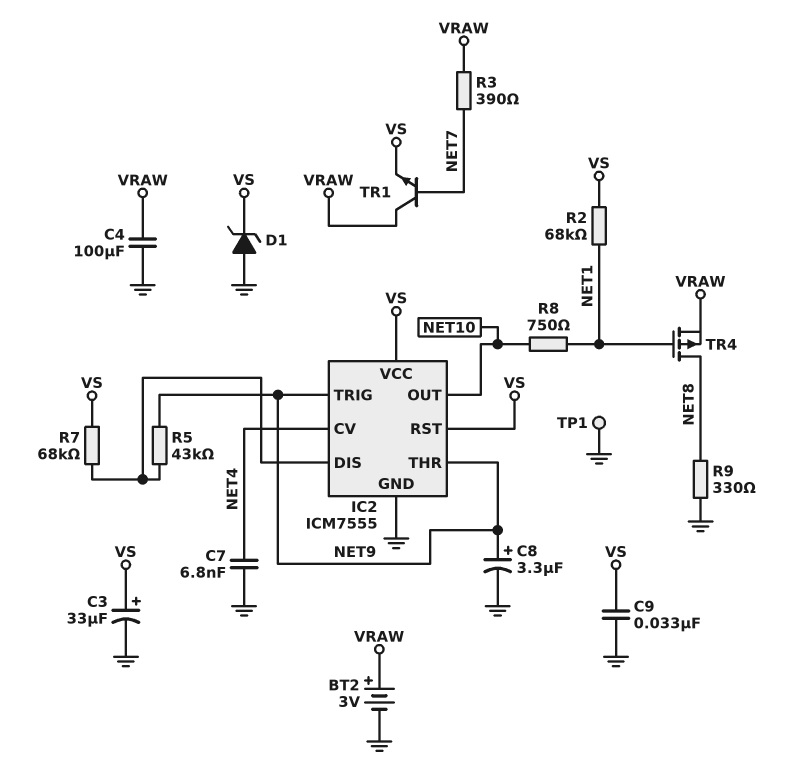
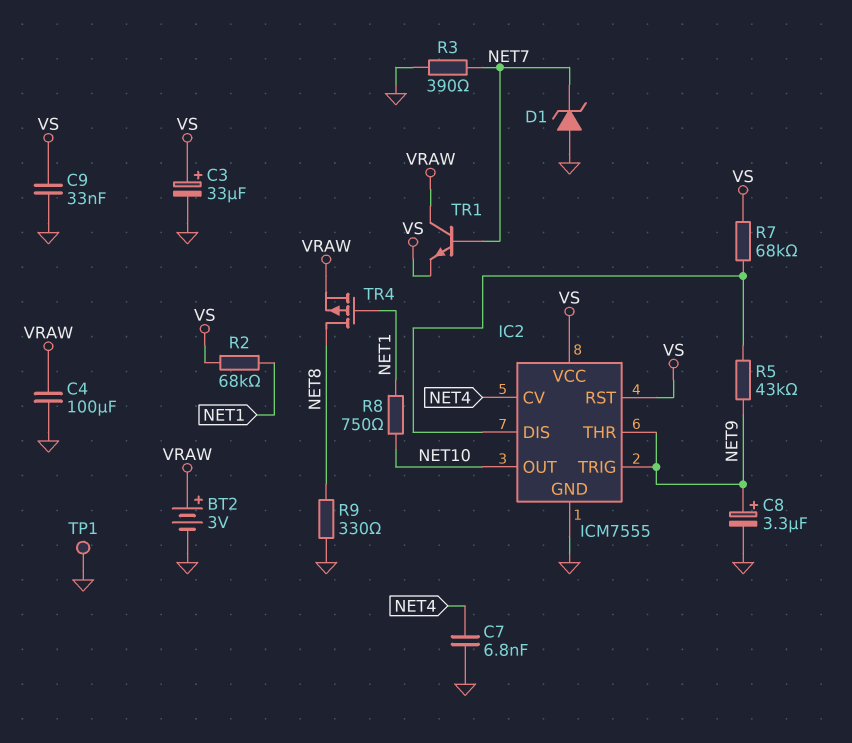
D1: zener (A GND, K VS) -> zener (A GND, K NET7)
R3: 390 (NET7, VRAW) -> 390 (GND, NET7)

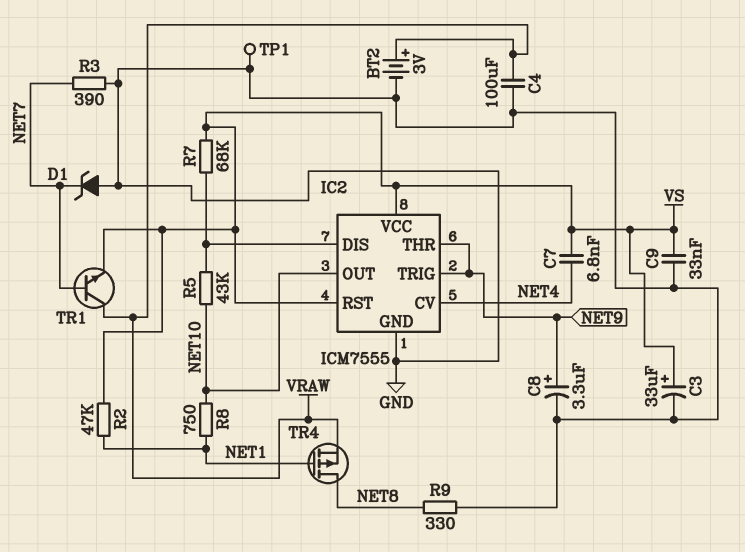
C7: 6.8nF (GND, NET4) -> 6.8nF (NET4, VS)
R2: 68k (NET1, VS) -> 47k (NET1, VS)
R5: 43k (IC2/DIS, NET9) -> 43k (IC2/DIS, NET10)

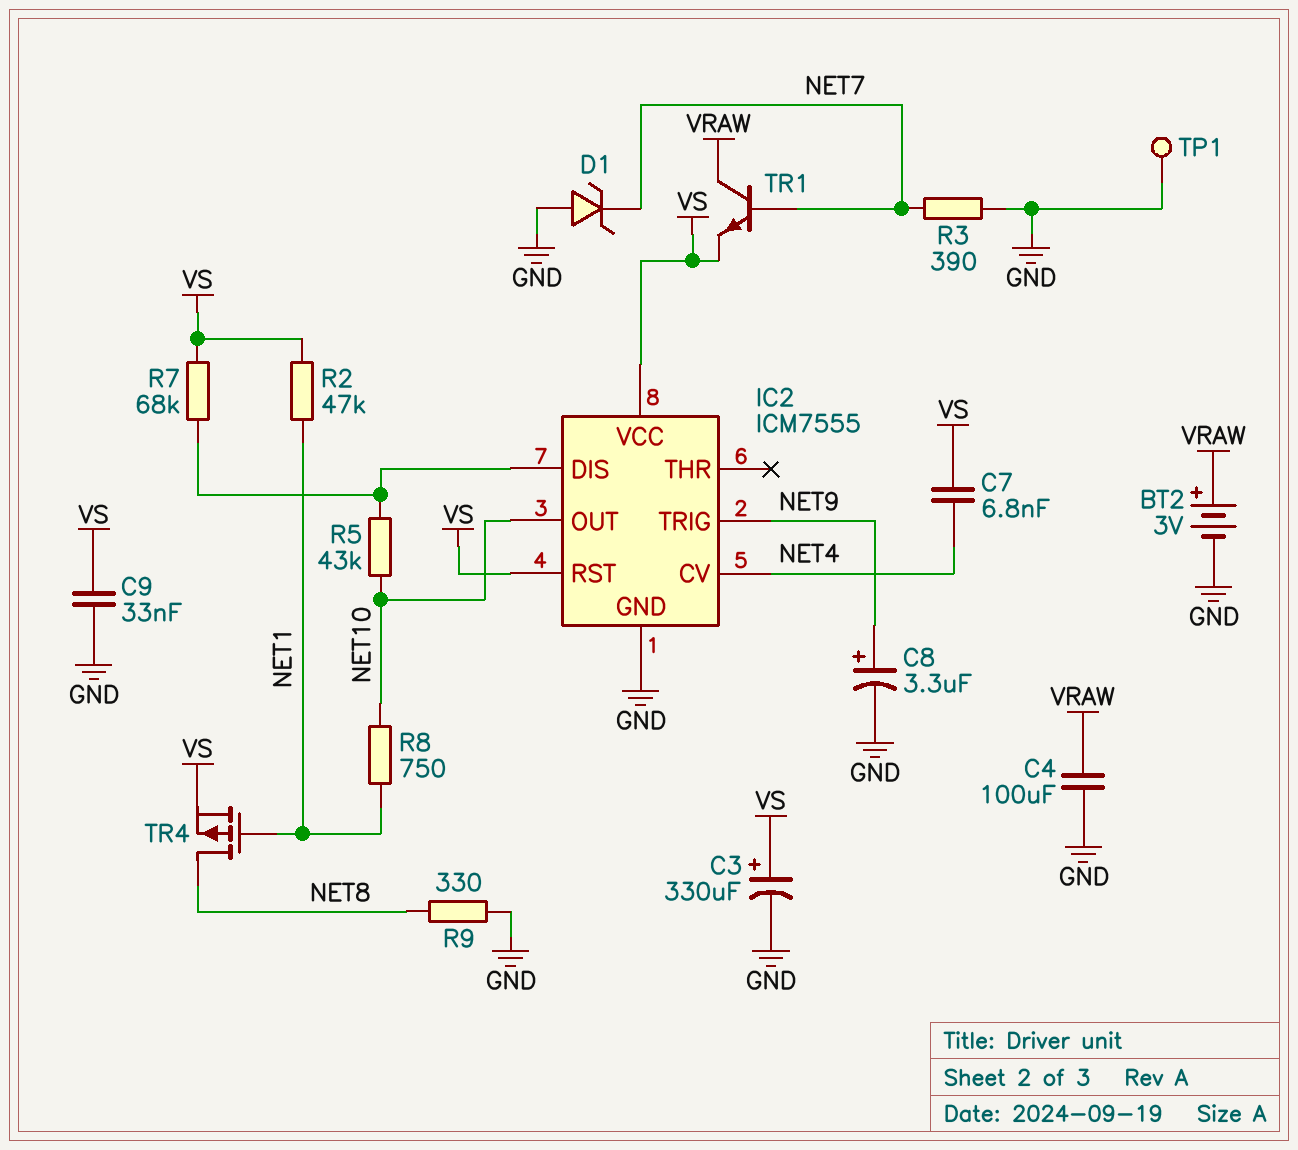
C3: 33uF (plus VS, minus GND) -> 330uF (plus VS, minus GND)
IC2 pin THR: NET9 -> none
TR4: PMOS (G NET1, D NET8, S VRAW) -> PMOS (G NET1, D NET8, S VS)

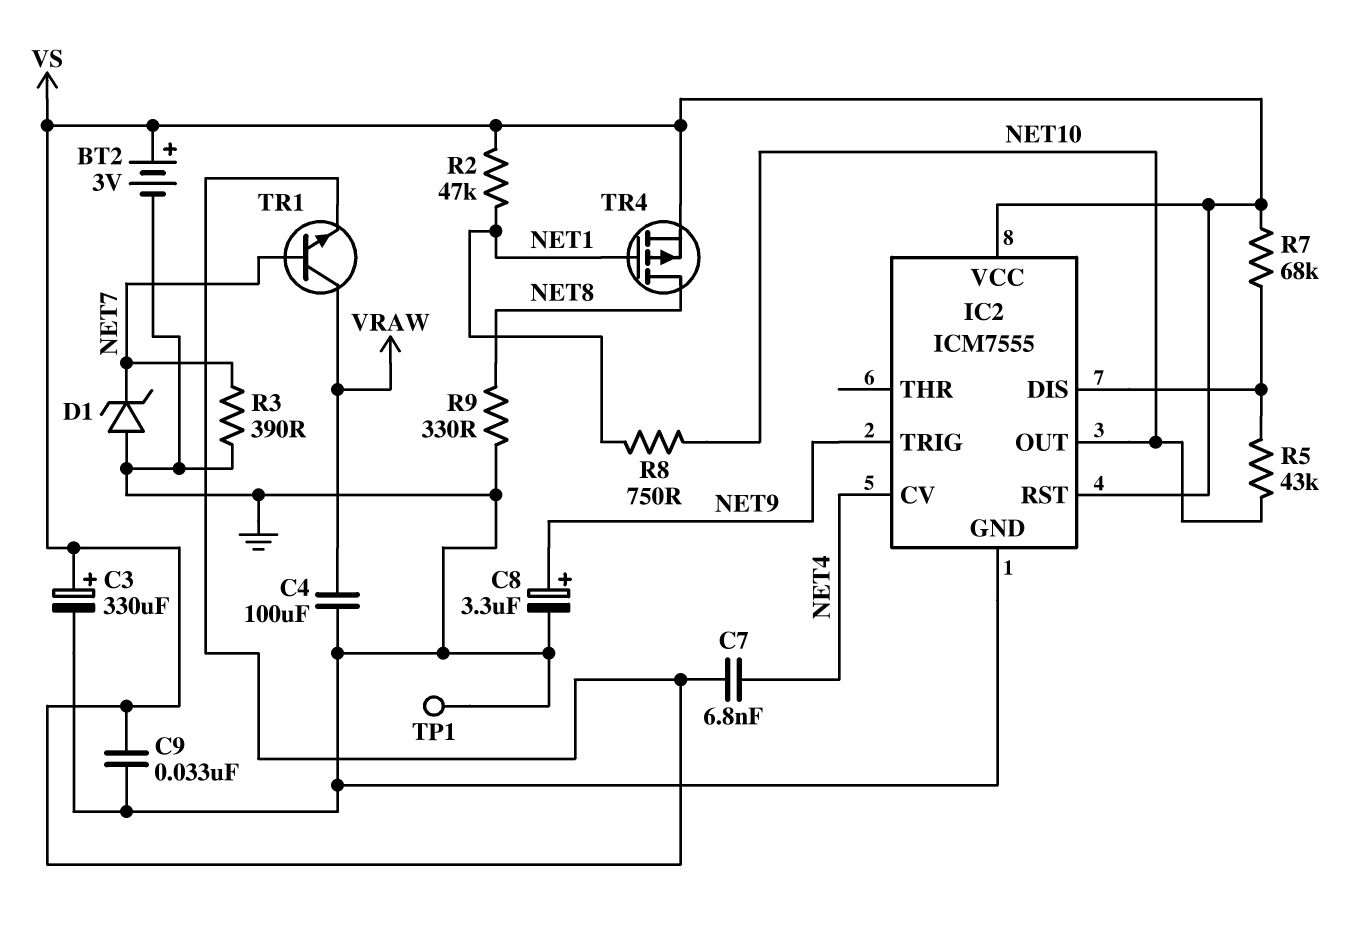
BT2: 3V (plus VRAW, minus GND) -> 3V (plus VS, minus GND)

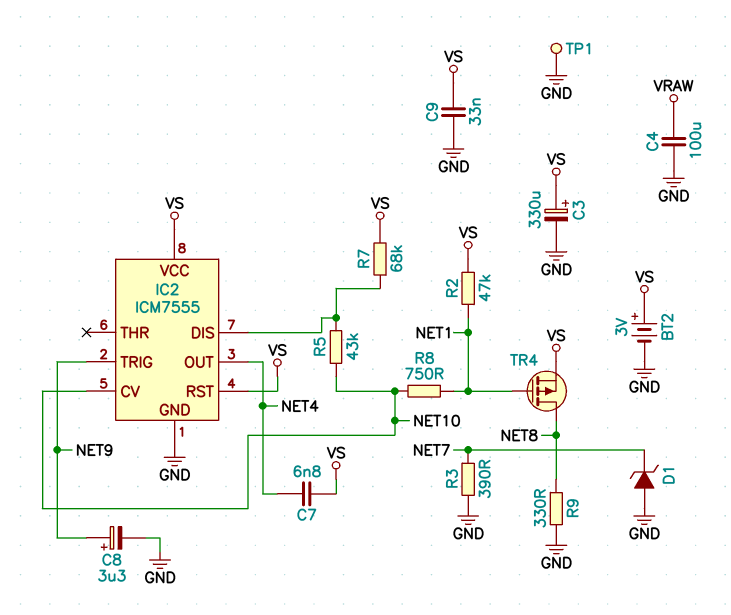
IC2 pin CV: NET4 -> NET10
IC2 pin OUT: NET10 -> NET4
TR1: NPN (B NET7, C VRAW, E VS) -> none

